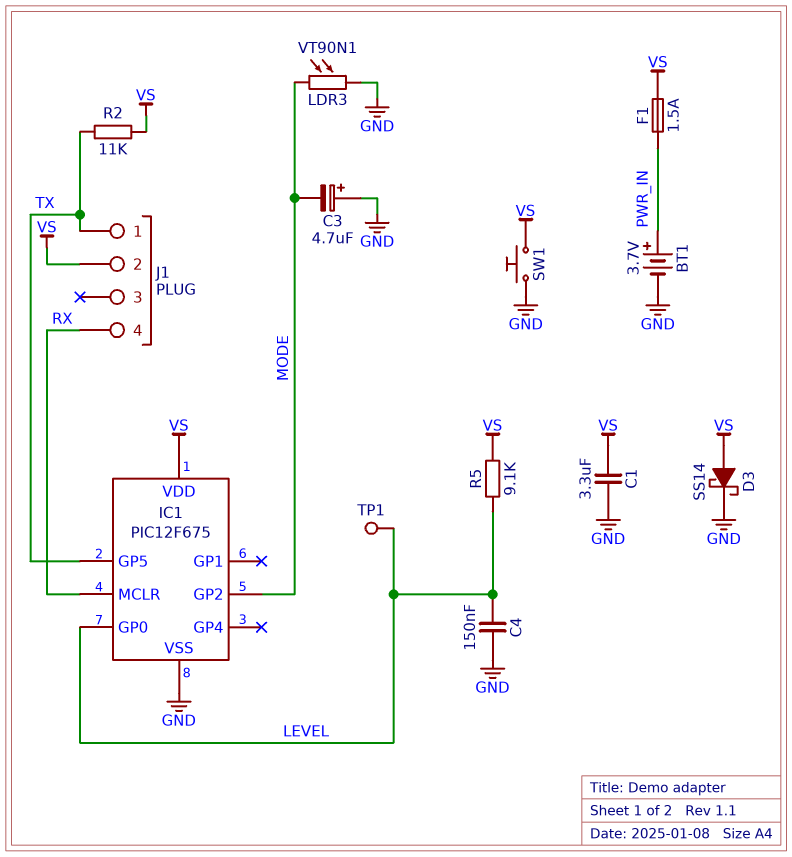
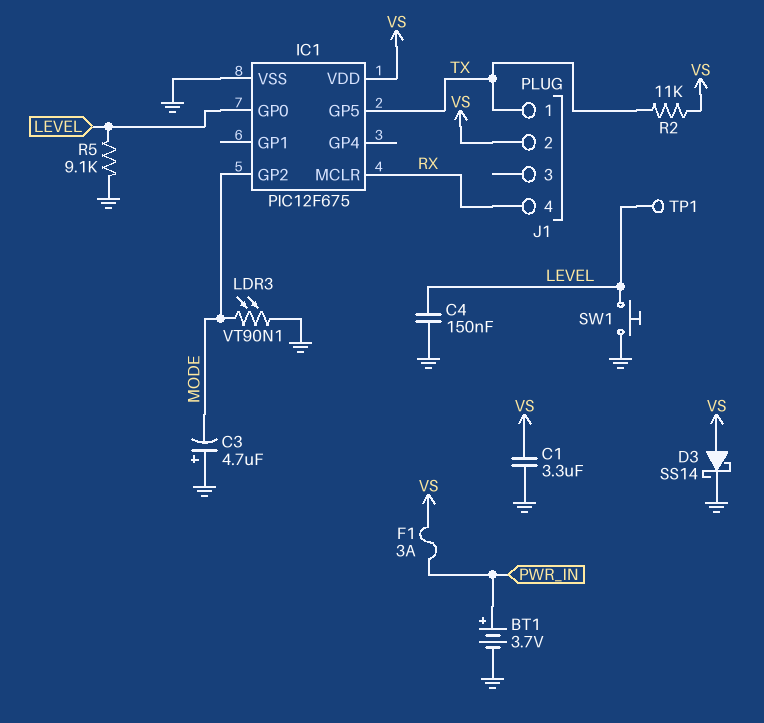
F1: 1.5A (PWR_IN, VS) -> 3A (PWR_IN, VS)
R5: 9.1k (LEVEL, VS) -> 9.1k (GND, LEVEL)
SW1: button (GND, VS) -> button (GND, LEVEL)

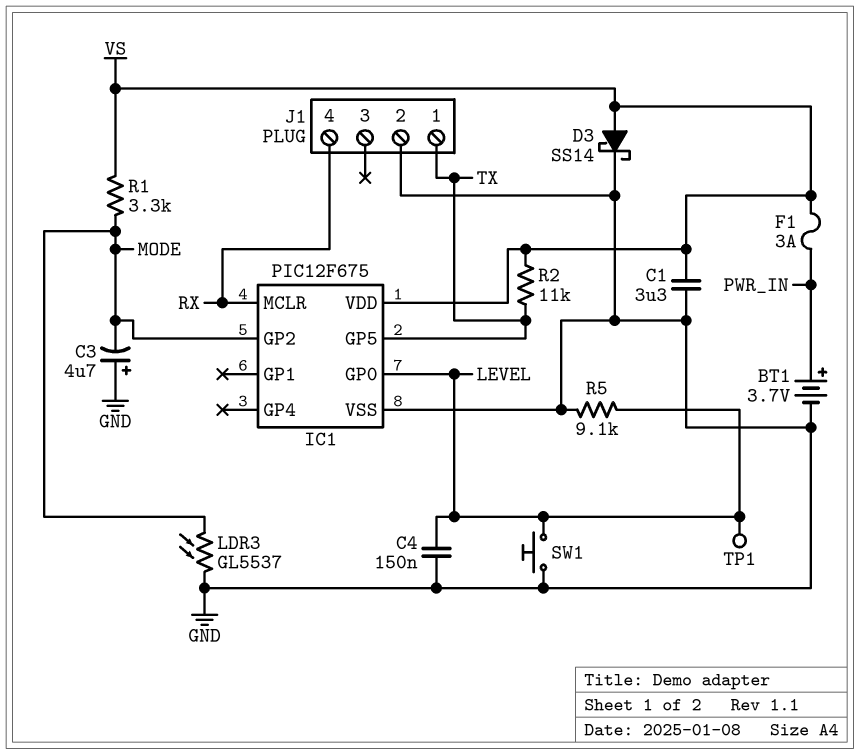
J1 pin 2: VS -> GND
LDR3: VT90N1 (GND, MODE) -> GL5537 (GND, MODE)
R1: none -> 3.3k (MODE, VS)

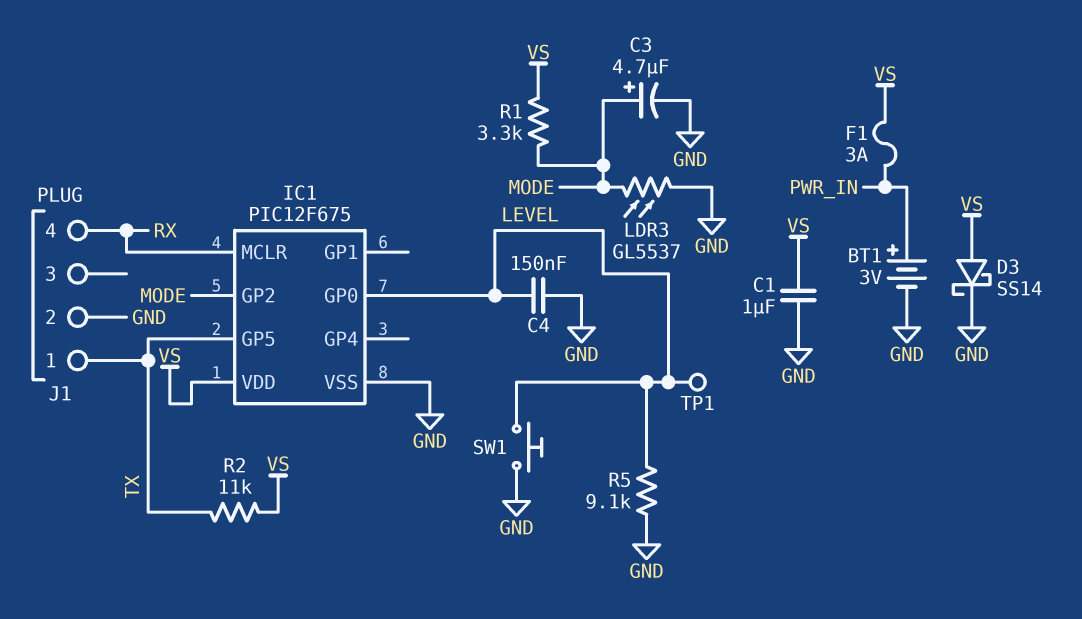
BT1: 3.7V (plus PWR_IN, minus GND) -> 3V (plus PWR_IN, minus GND)
C1: 3.3uF (GND, VS) -> 1uF (GND, VS)
C3: 4.7uF (plus GND, minus MODE) -> 4.7uF (plus MODE, minus GND)

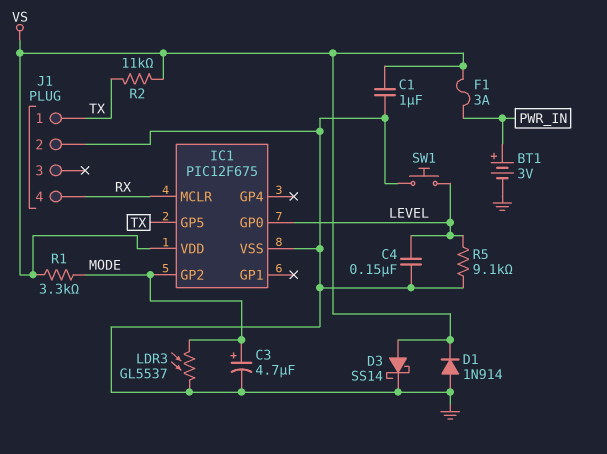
D1: none -> diode 1N914 (A GND, K VS)
TP1: test point (LEVEL) -> none

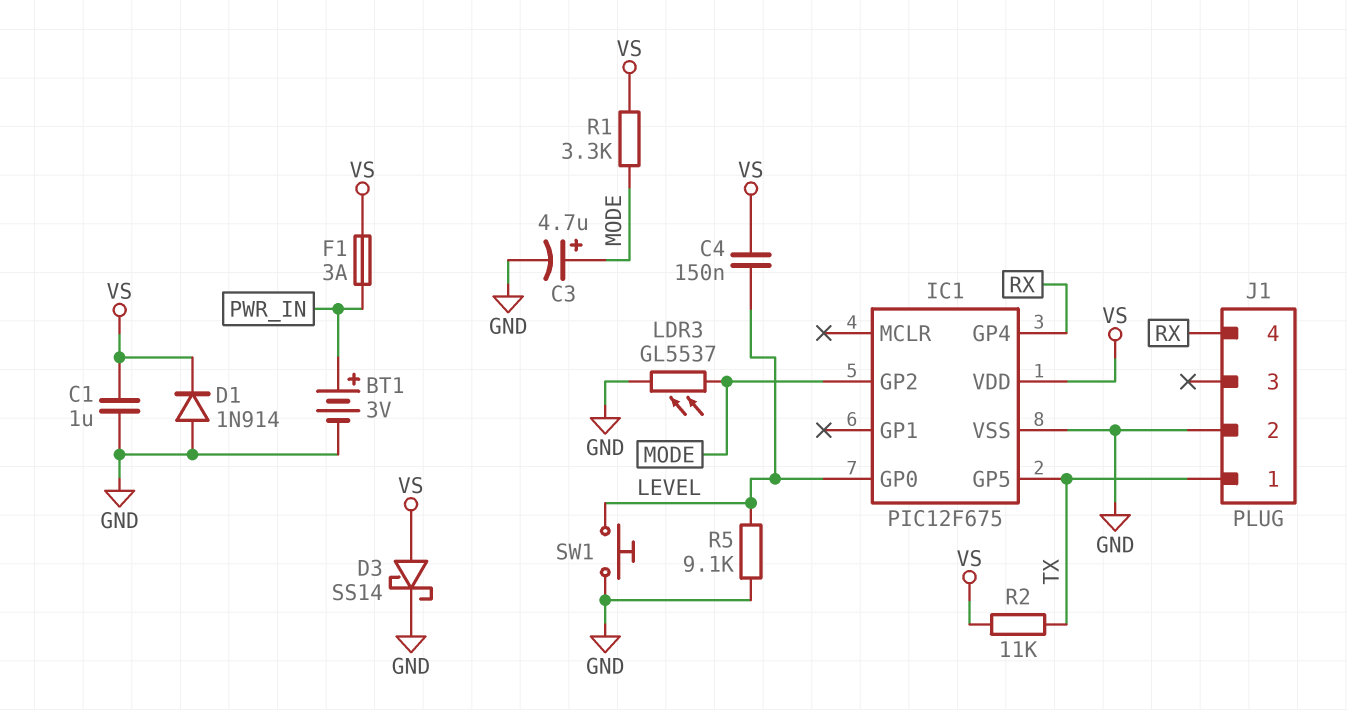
C4: 150nF (GND, LEVEL) -> 150nF (LEVEL, VS)
IC1 pin GP4: none -> RX
IC1 pin MCLR: RX -> none

